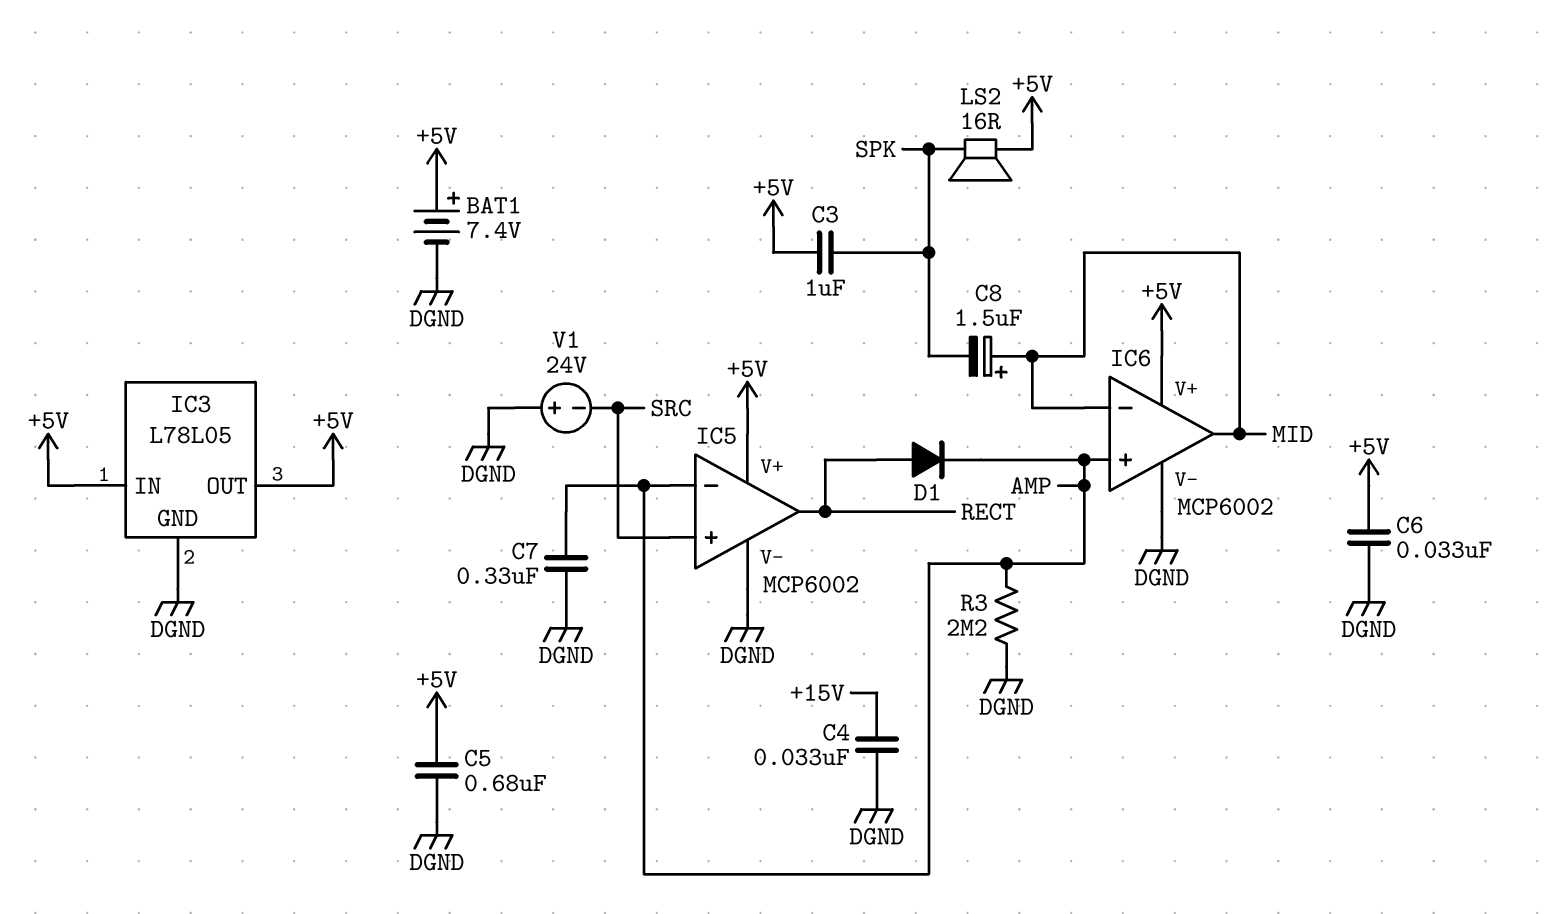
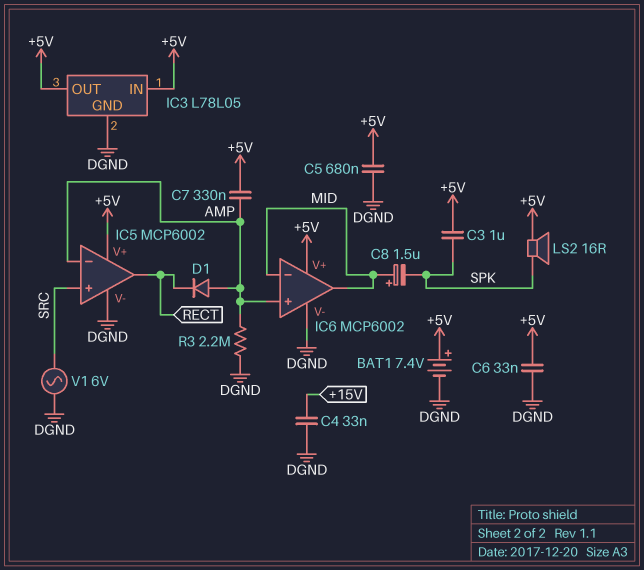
C7: 330nF (AMP, DGND) -> 330nF (+5V, AMP)
D1: diode (A RECT, K AMP) -> diode (A AMP, K RECT)
V1: 24V (plus DGND, minus SRC) -> AC 6V (DGND, SRC)

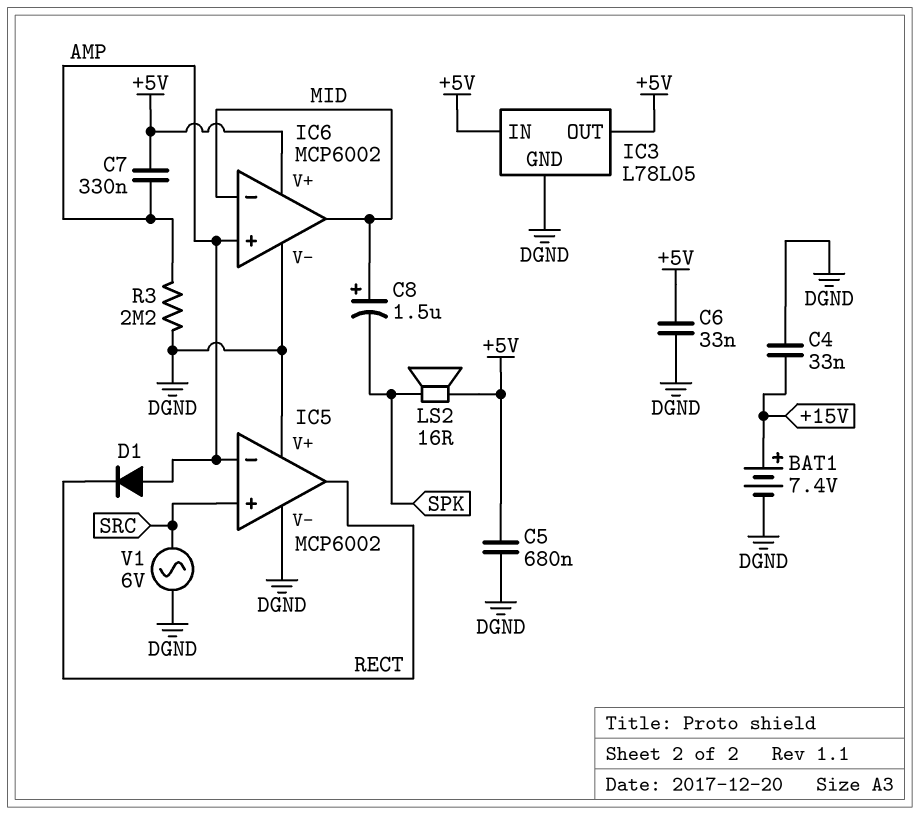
BAT1: 7.4V (plus +5V, minus DGND) -> 7.4V (plus +15V, minus DGND)
C3: 1uF (+5V, SPK) -> none
IC5 pin V+: +5V -> DGND

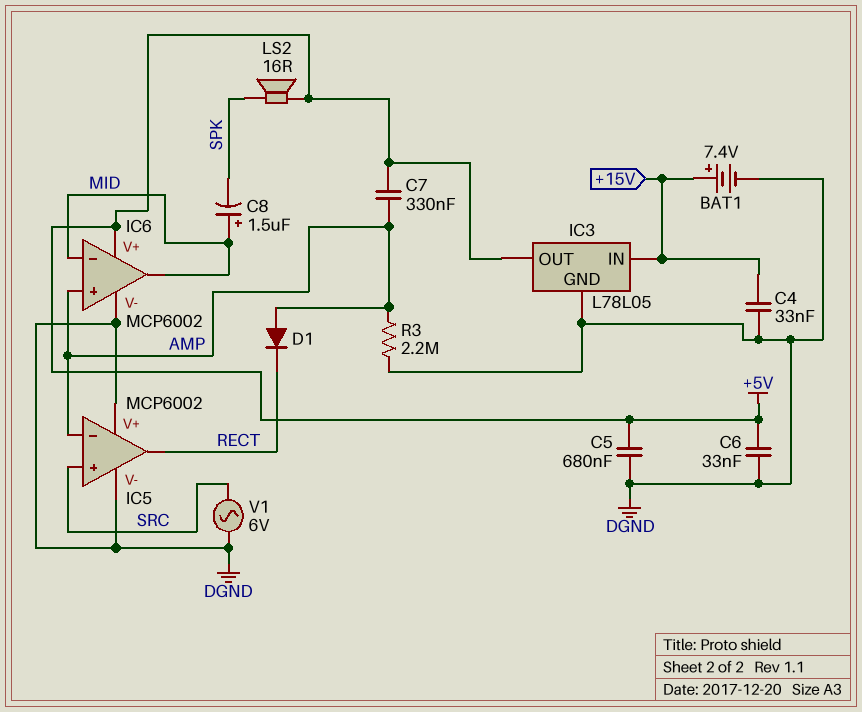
IC3 pin IN: +5V -> +15V

